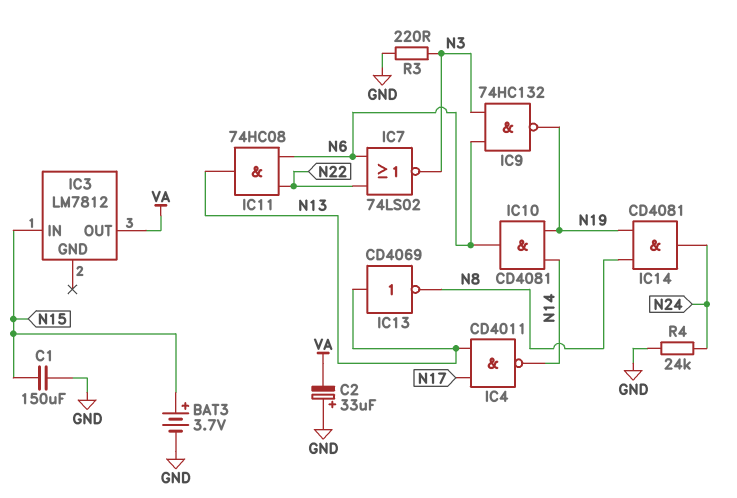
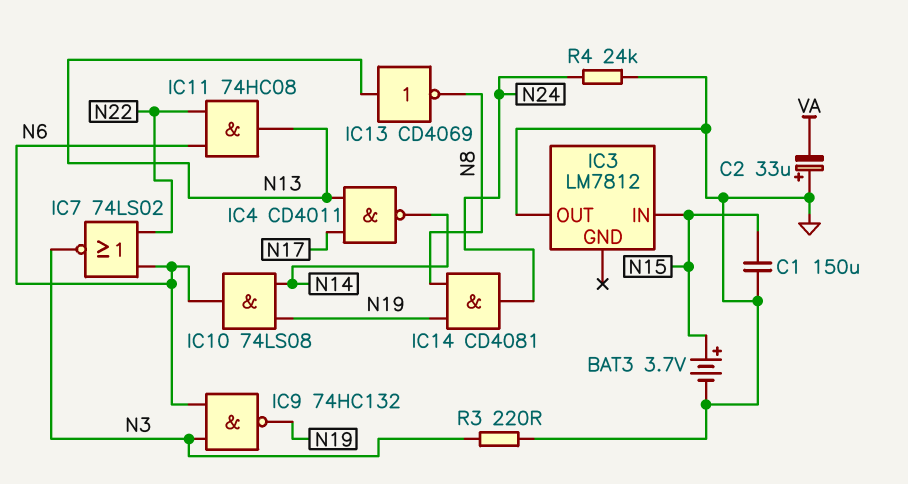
IC3 pin OUT: VA -> GND
IC10: AND CD4081 (in N14, in N19, out N6) -> AND 74LS08 (in N14, in N19, out N6)

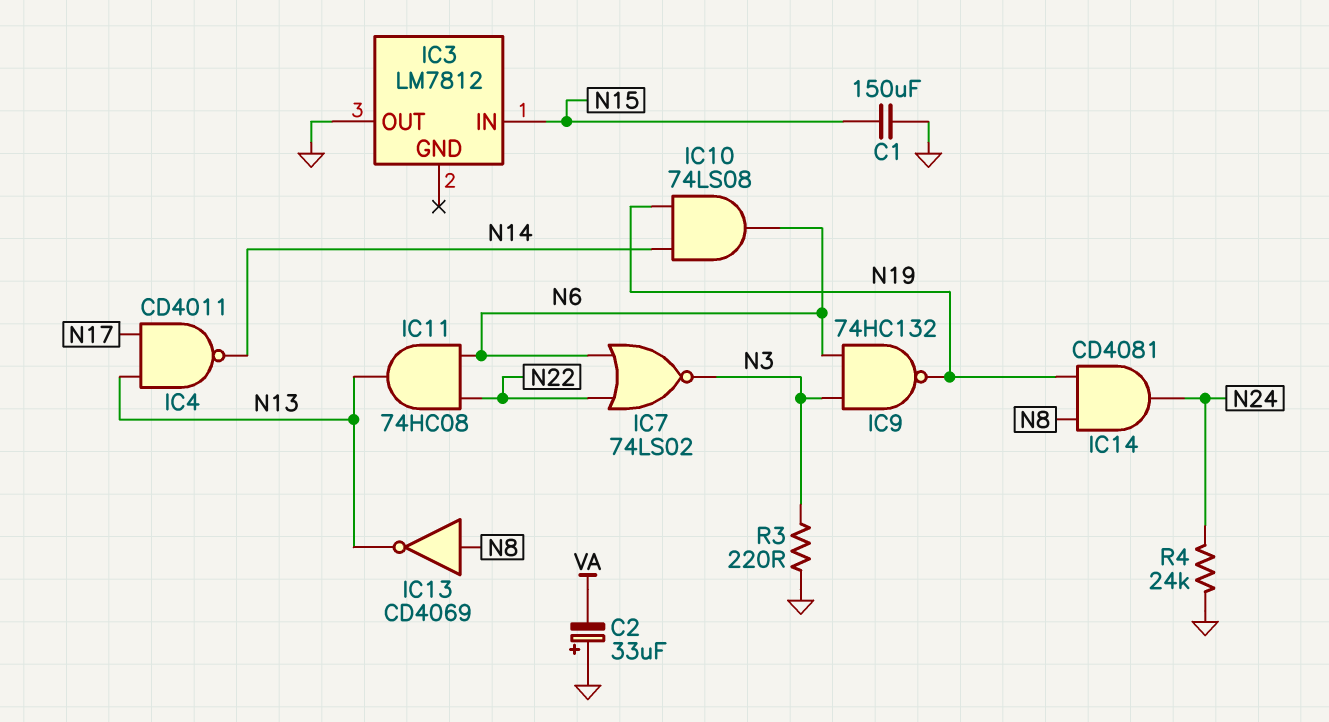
BAT3: 3.7V (plus N15, minus GND) -> none
IC13: NOT CD4069 (in N13, out N8) -> NOT CD4069 (in N8, out N13)

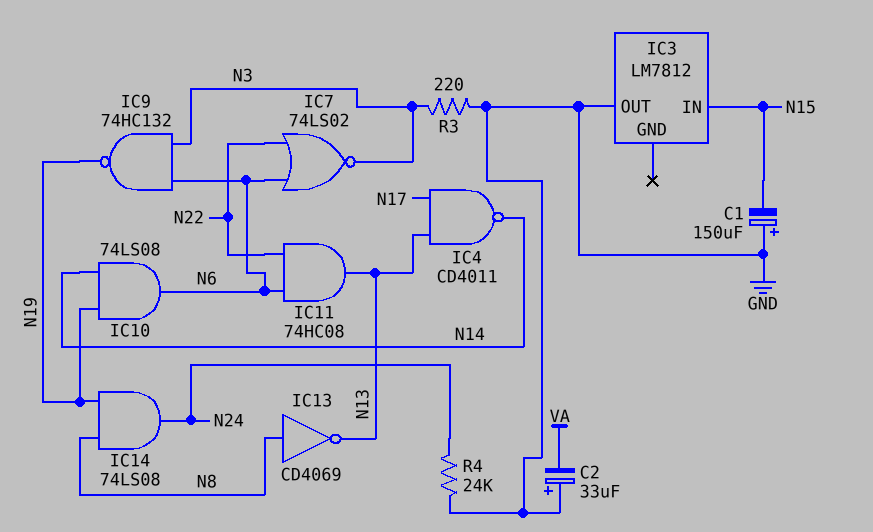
C1: 150uF (GND, N15) -> 150uF (plus GND, minus N15)
IC14: AND CD4081 (in N8, in N19, out N24) -> AND 74LS08 (in N8, in N19, out N24)

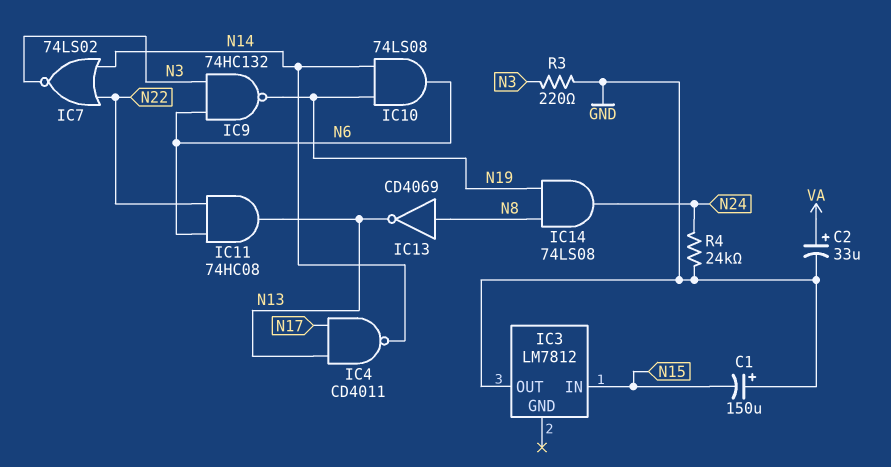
C2: 33uF (plus GND, minus VA) -> 33uF (plus VA, minus GND)
IC7: NOR 74LS02 (in N6, in N22, out N3) -> NOR 74LS02 (in N14, in N22, out N3)

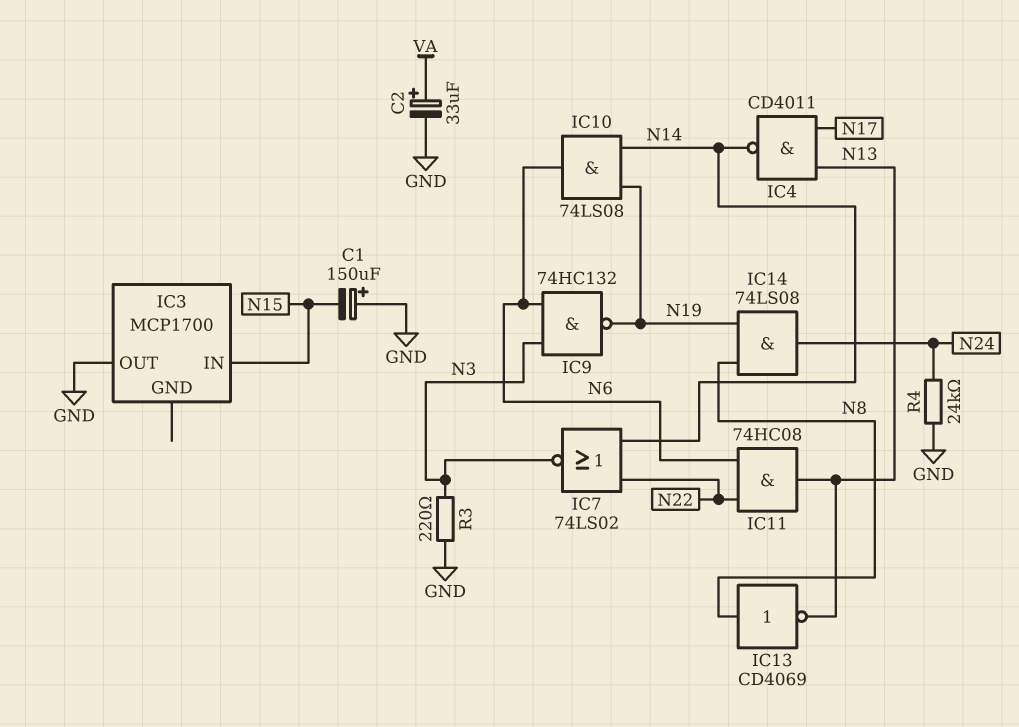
IC3: LM7812 -> MCP1700

